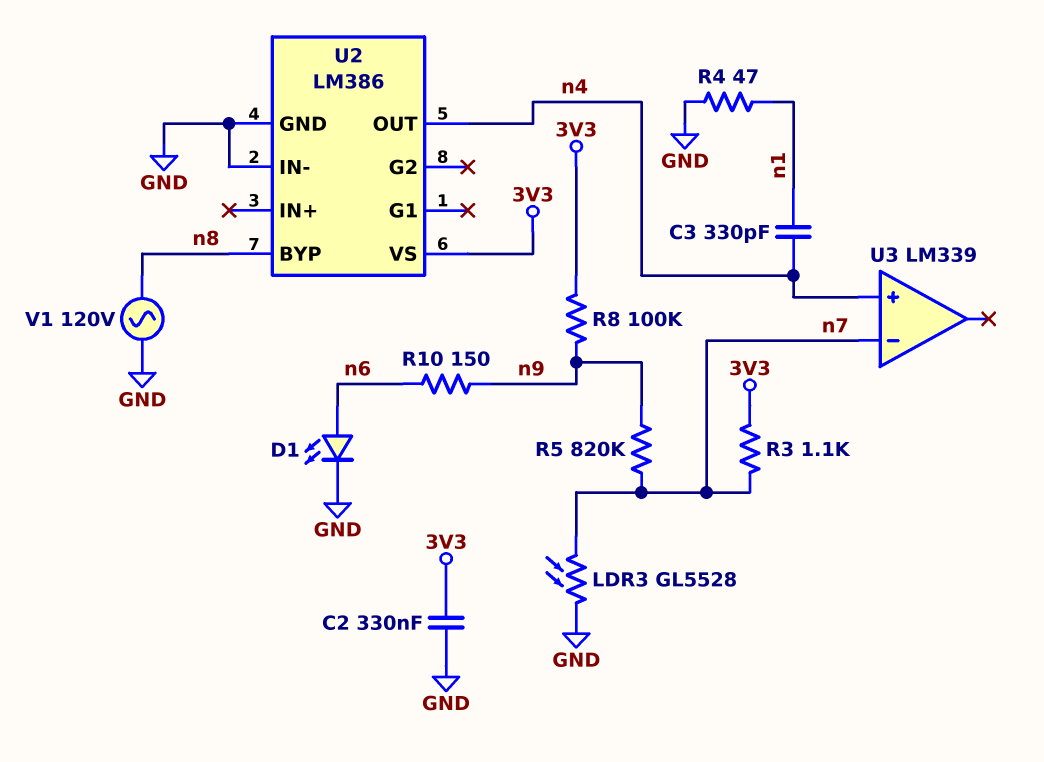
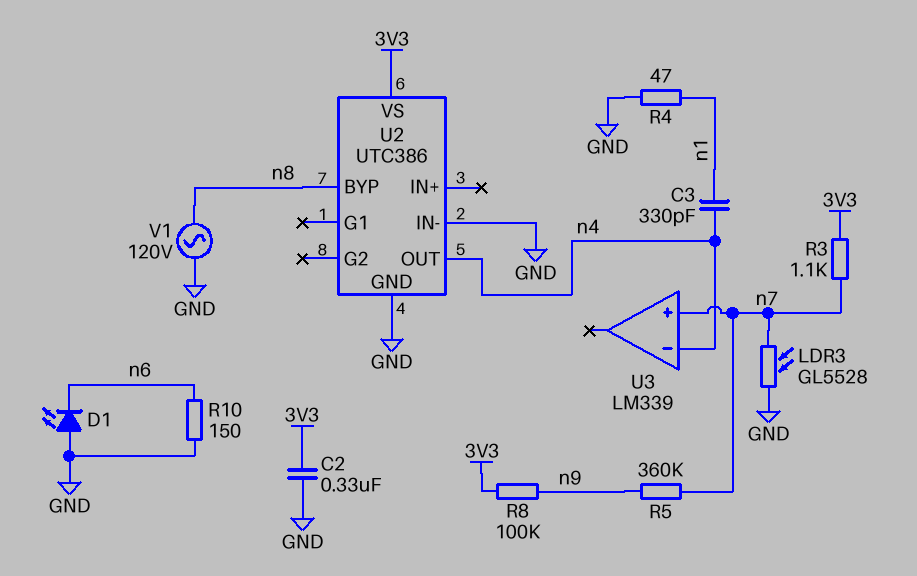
D1: LED (A n6, K GND) -> LED (A GND, K n6)
R5: 820k (n7, n9) -> 360k (n7, n9)
R10: 150 (n6, n9) -> 150 (GND, n6)
U2: LM386 -> UTC386
U3 pin in+: n4 -> n7
U3 pin in-: n7 -> n4

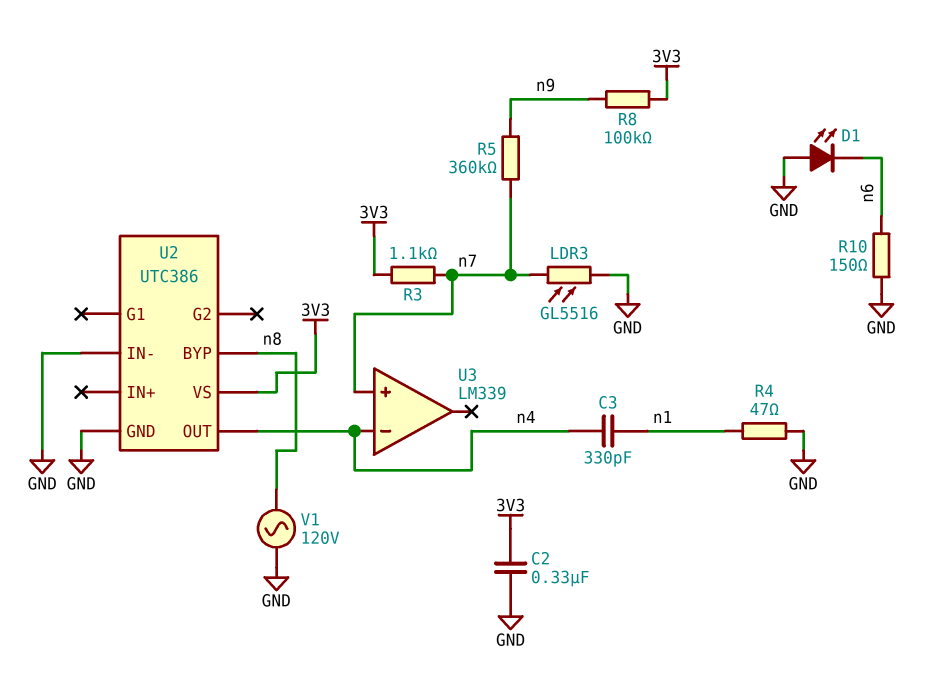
LDR3: GL5528 (GND, n7) -> GL5516 (GND, n7)

